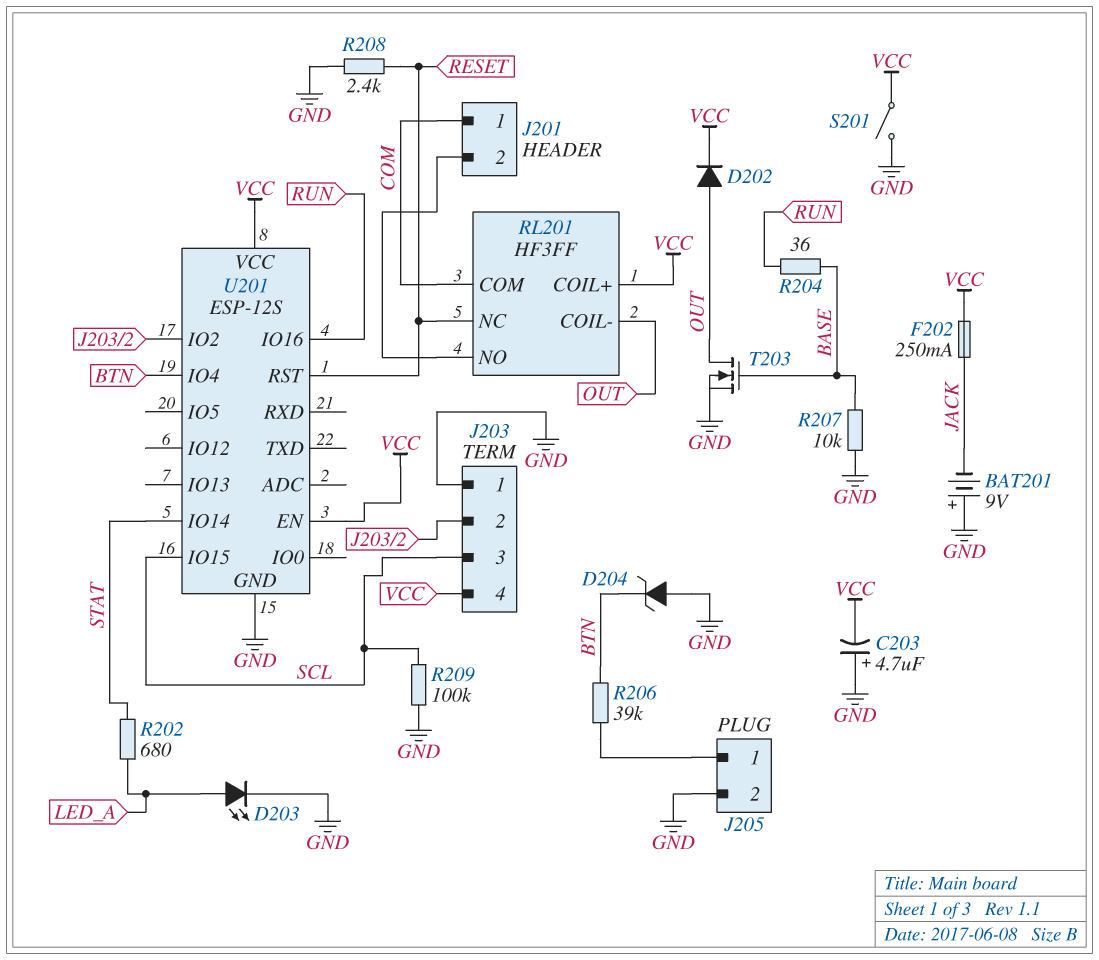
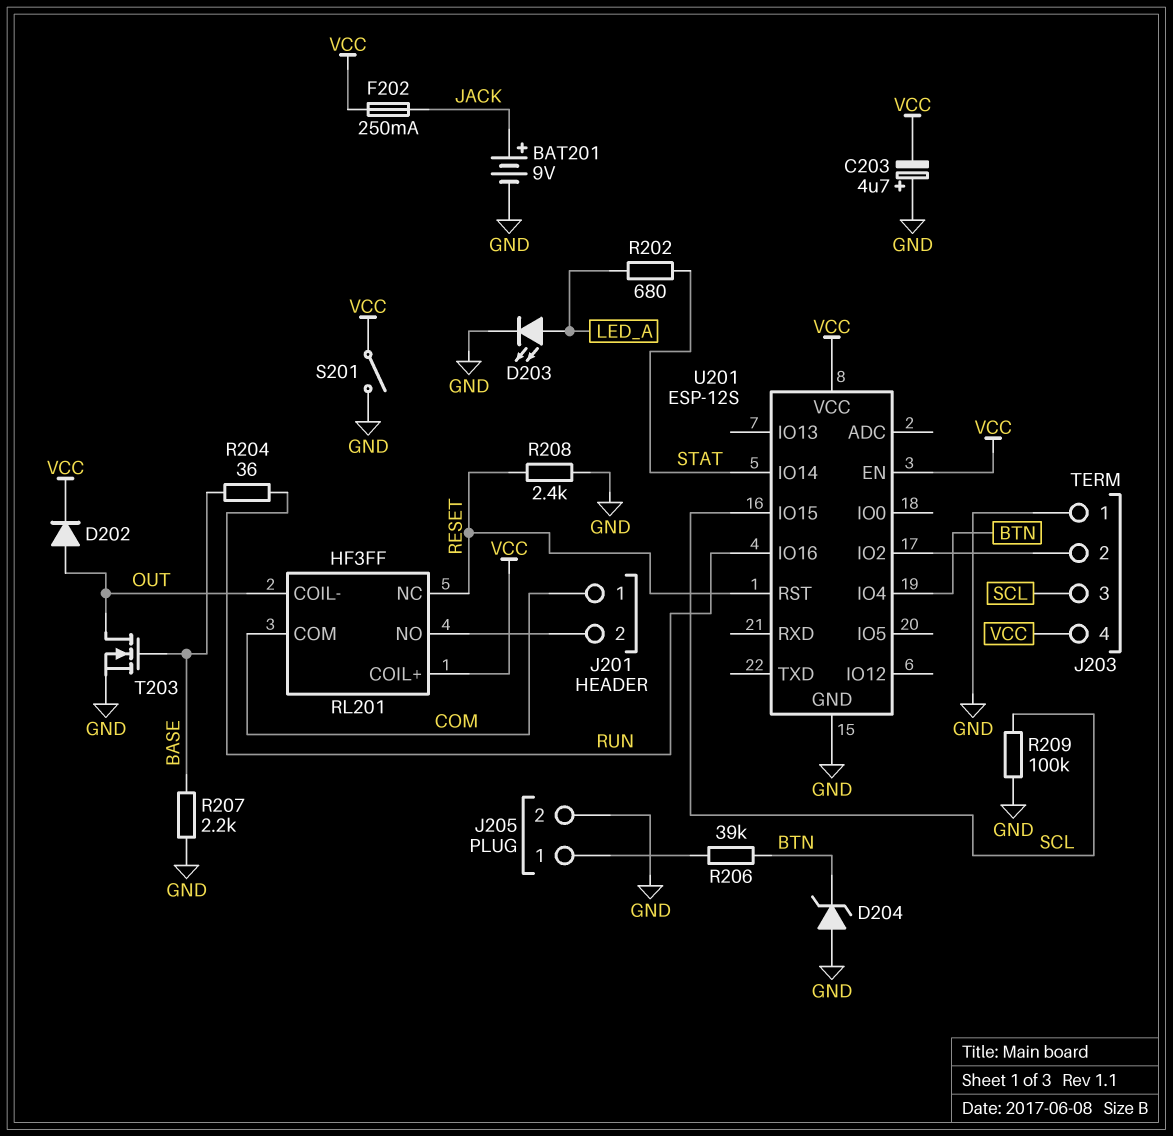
BAT201: 9V (plus GND, minus JACK) -> 9V (plus JACK, minus GND)
R207: 10k (BASE, GND) -> 2.2k (BASE, GND)

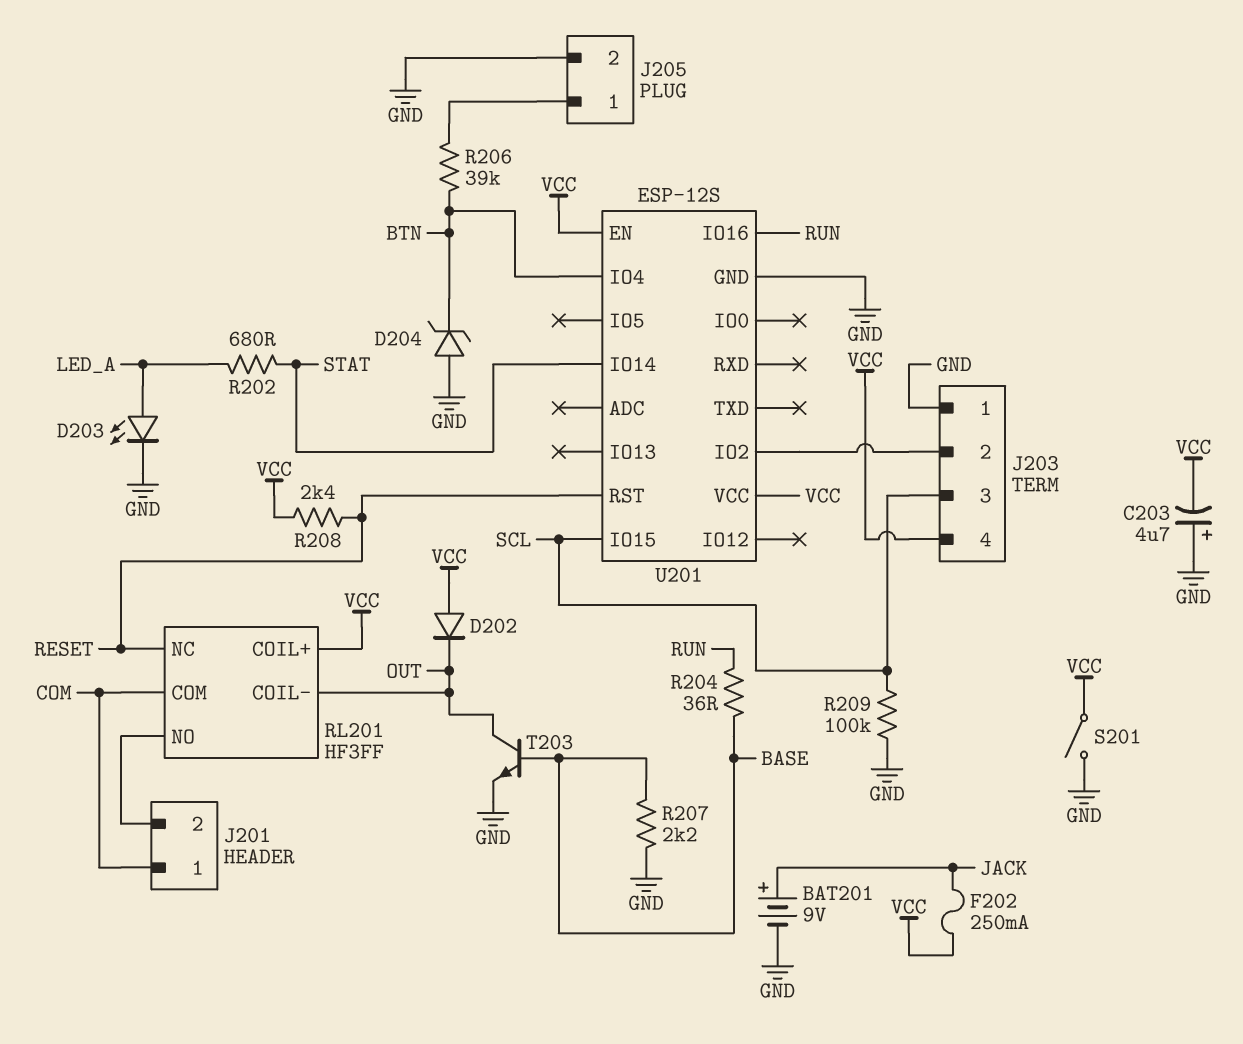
D202: diode (A OUT, K VCC) -> diode (A VCC, K OUT)
R208: 2.4k (GND, RESET) -> 2.4k (RESET, VCC)
T203: NMOS (G BASE, D OUT, S GND) -> NPN (B BASE, C OUT, E GND)

